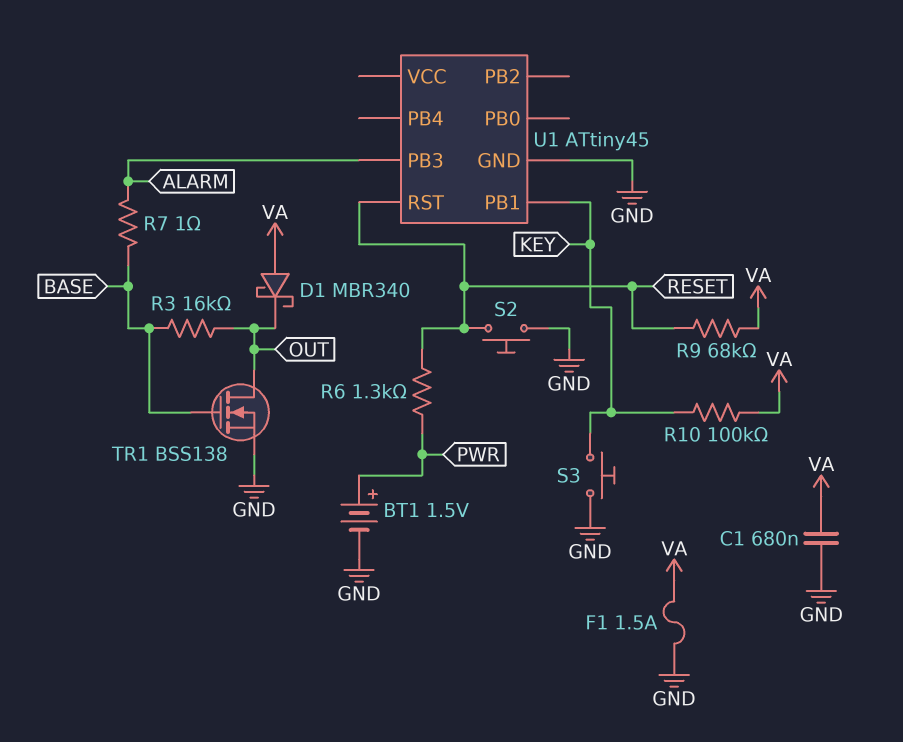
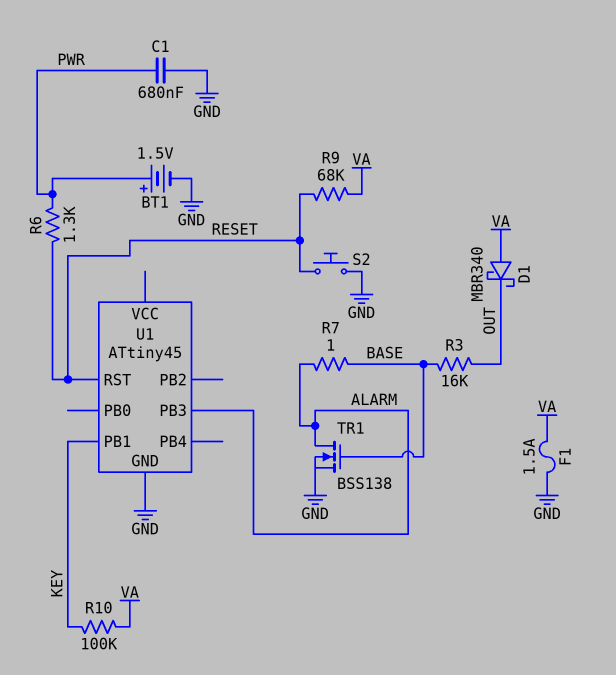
C1: 680nF (GND, VA) -> 680nF (GND, PWR)
S3: button (GND, KEY) -> none
TR1: NMOS BSS138 (G BASE, D OUT, S GND) -> NMOS BSS138 (G BASE, D ALARM, S GND)

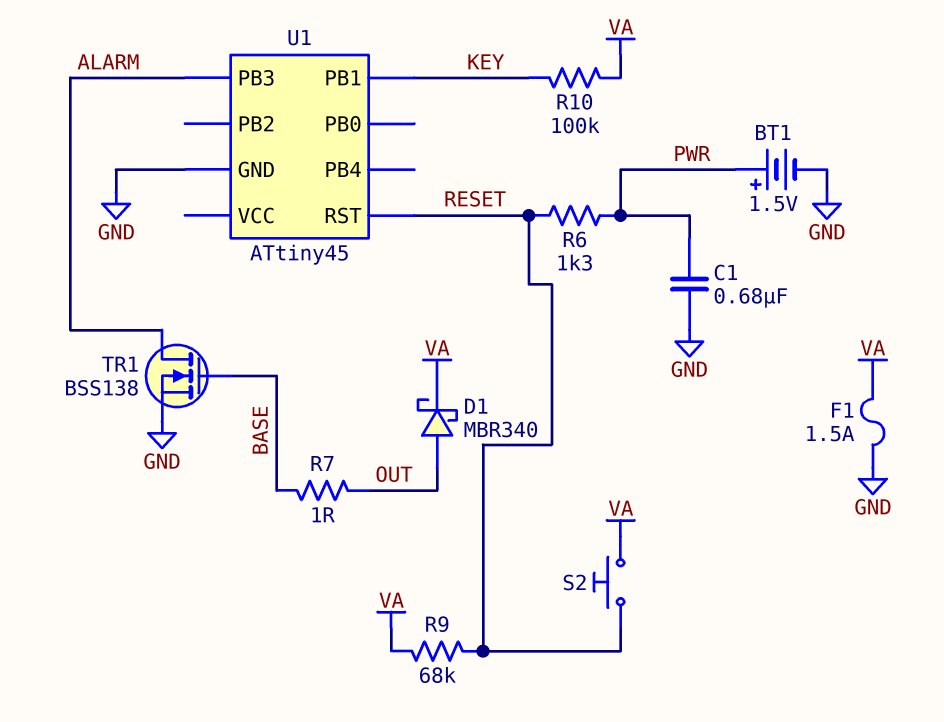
D1: schottky MBR340 (A VA, K OUT) -> schottky MBR340 (A OUT, K VA)
R3: 16k (BASE, OUT) -> none
R7: 1 (ALARM, BASE) -> 1 (BASE, OUT)
S2: button (GND, RESET) -> button (RESET, VA)

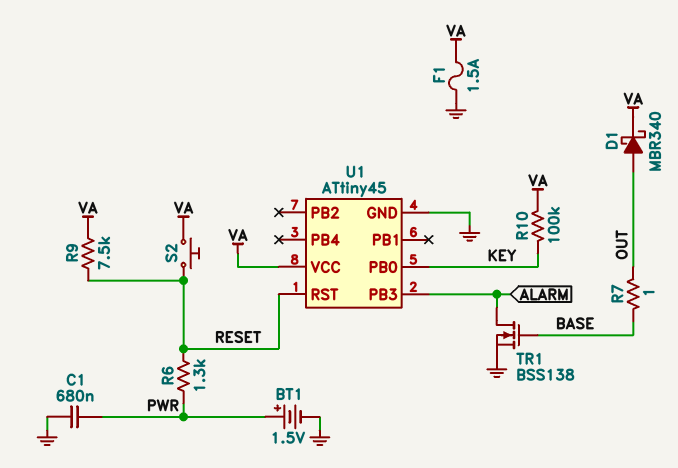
R9: 68k (RESET, VA) -> 7.5k (RESET, VA)
U1 pin PB0: none -> KEY
U1 pin PB1: KEY -> none
U1 pin VCC: none -> VA

